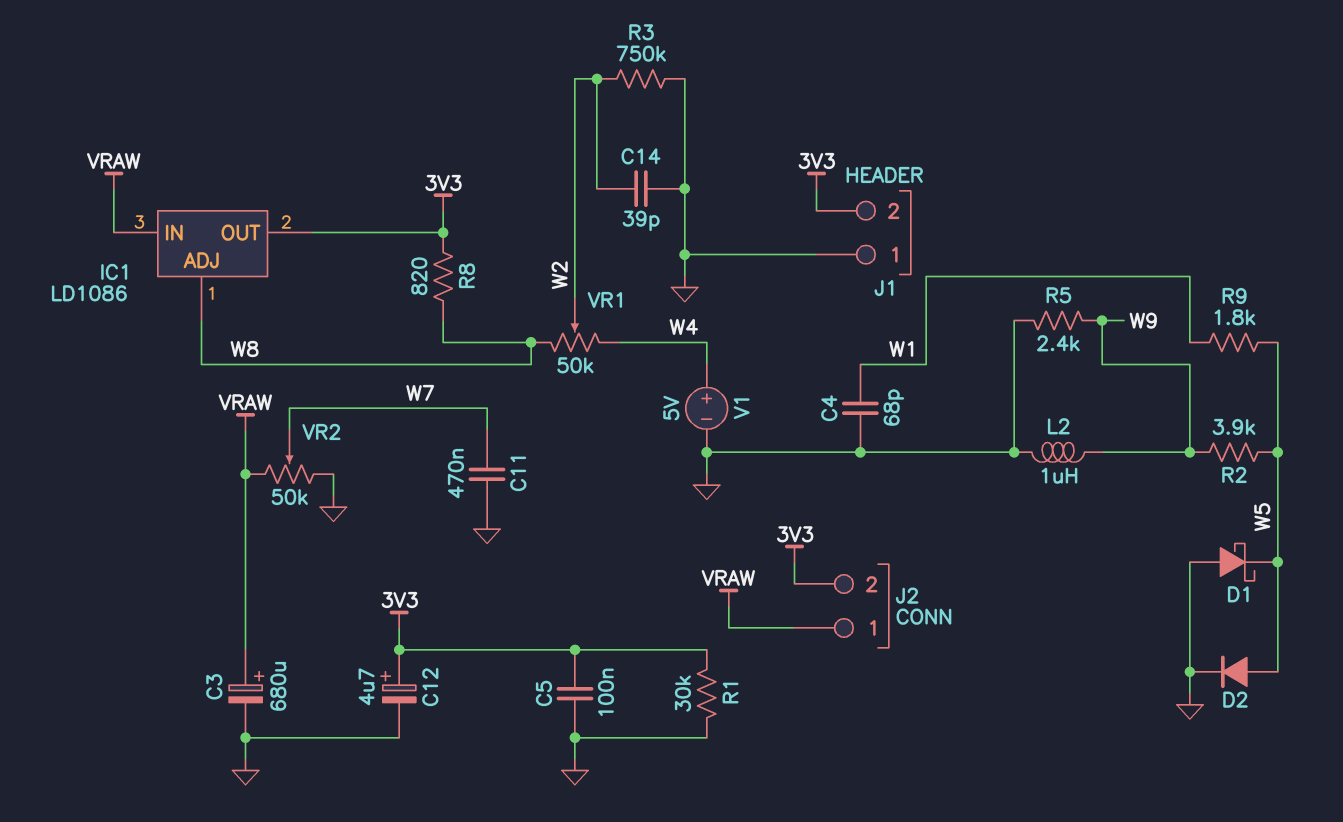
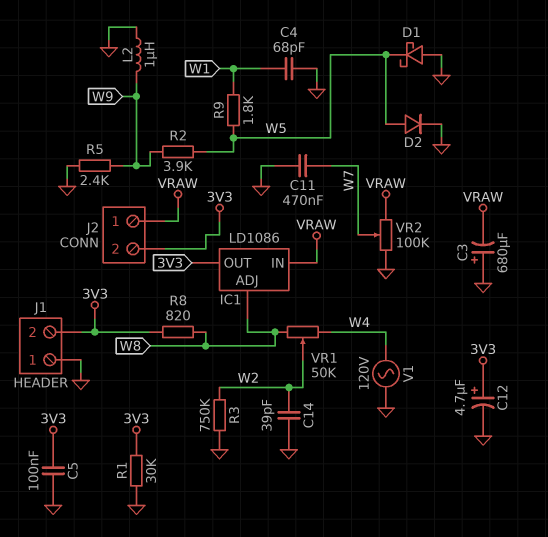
C3: 680uF (plus VRAW, minus GND) -> 680uF (plus GND, minus VRAW)
V1: 5V (plus W4, minus GND) -> AC 120V (GND, W4)
VR2: 50k (GND, VRAW, wiper W7) -> 100k (GND, VRAW, wiper W7)

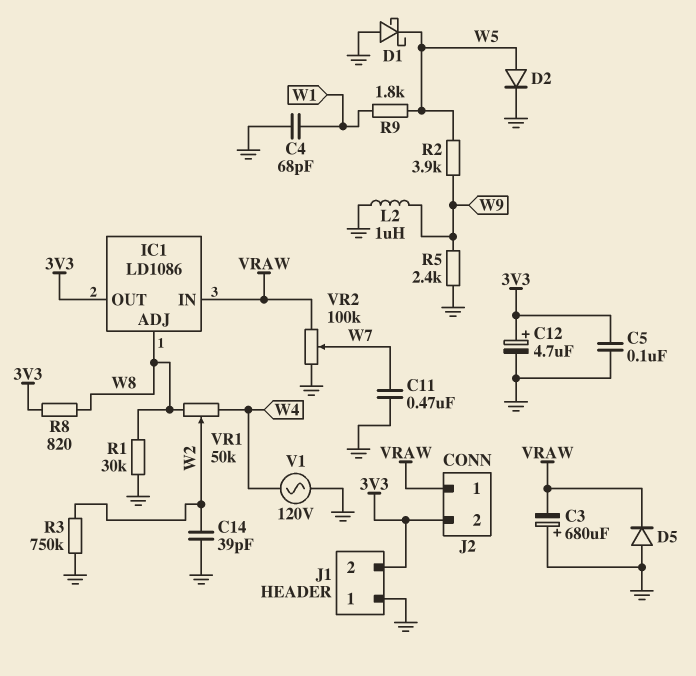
D5: none -> diode (A GND, K VRAW)
R1: 30k (3V3, GND) -> 30k (GND, W8)

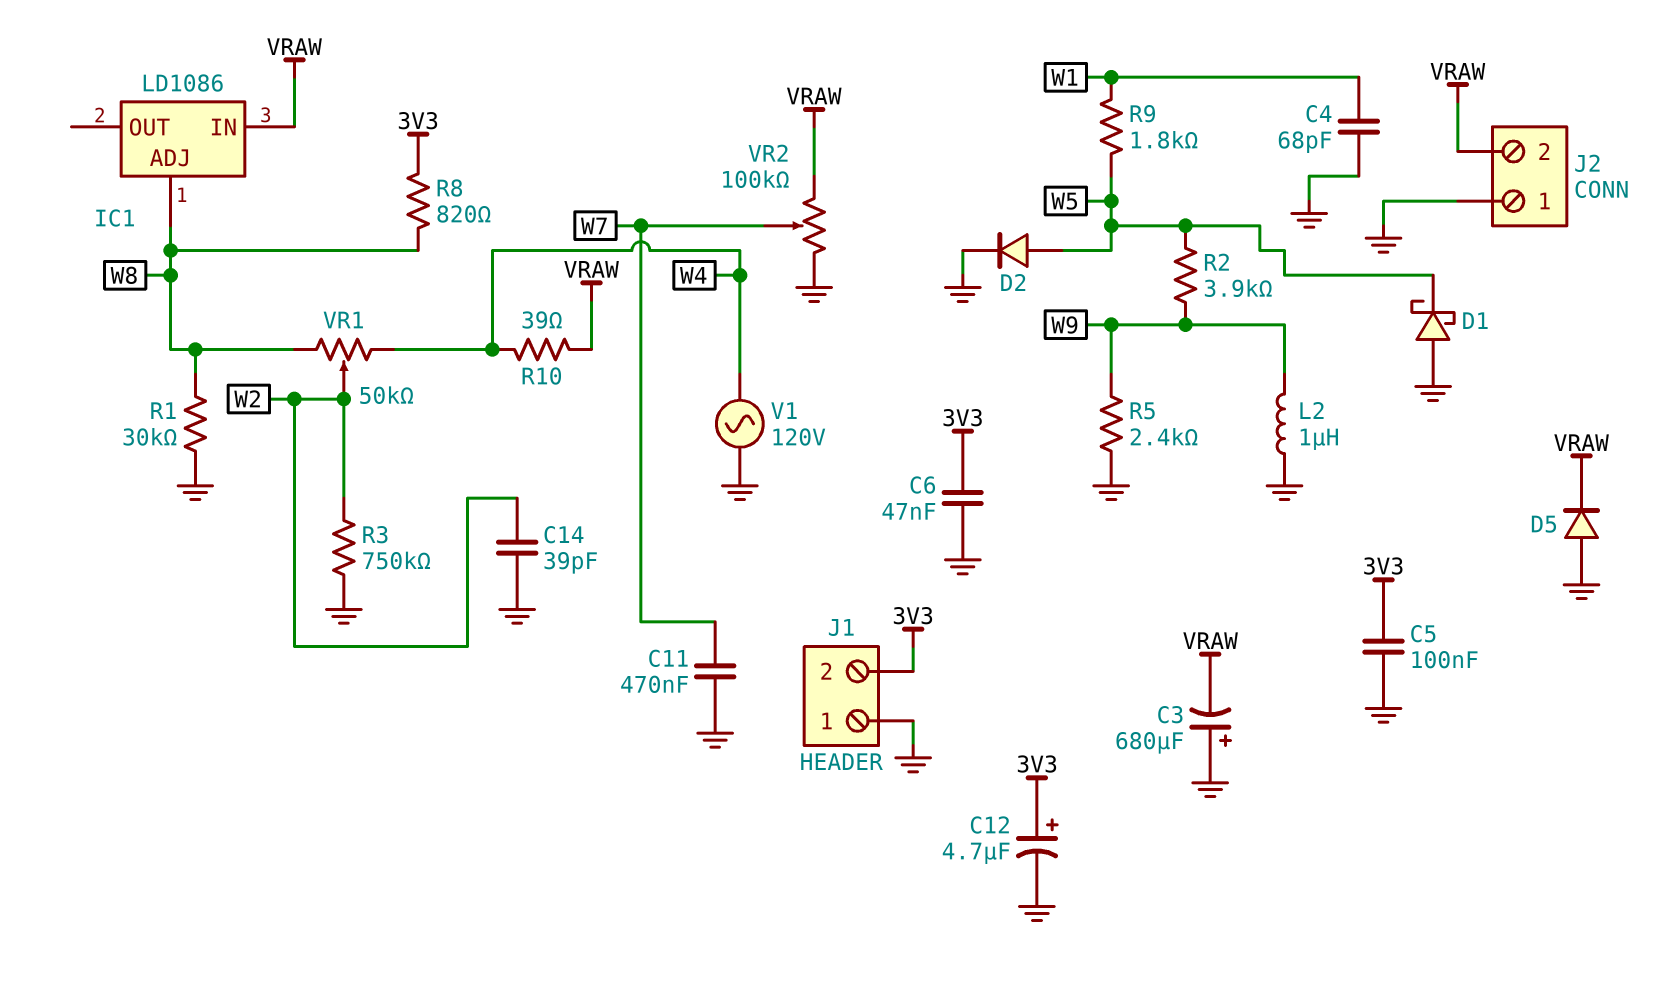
C6: none -> 47nF (3V3, GND)
IC1 pin OUT: 3V3 -> none
J2 pin 1: VRAW -> GND
J2 pin 2: 3V3 -> VRAW
R10: none -> 39 (VRAW, W4)

